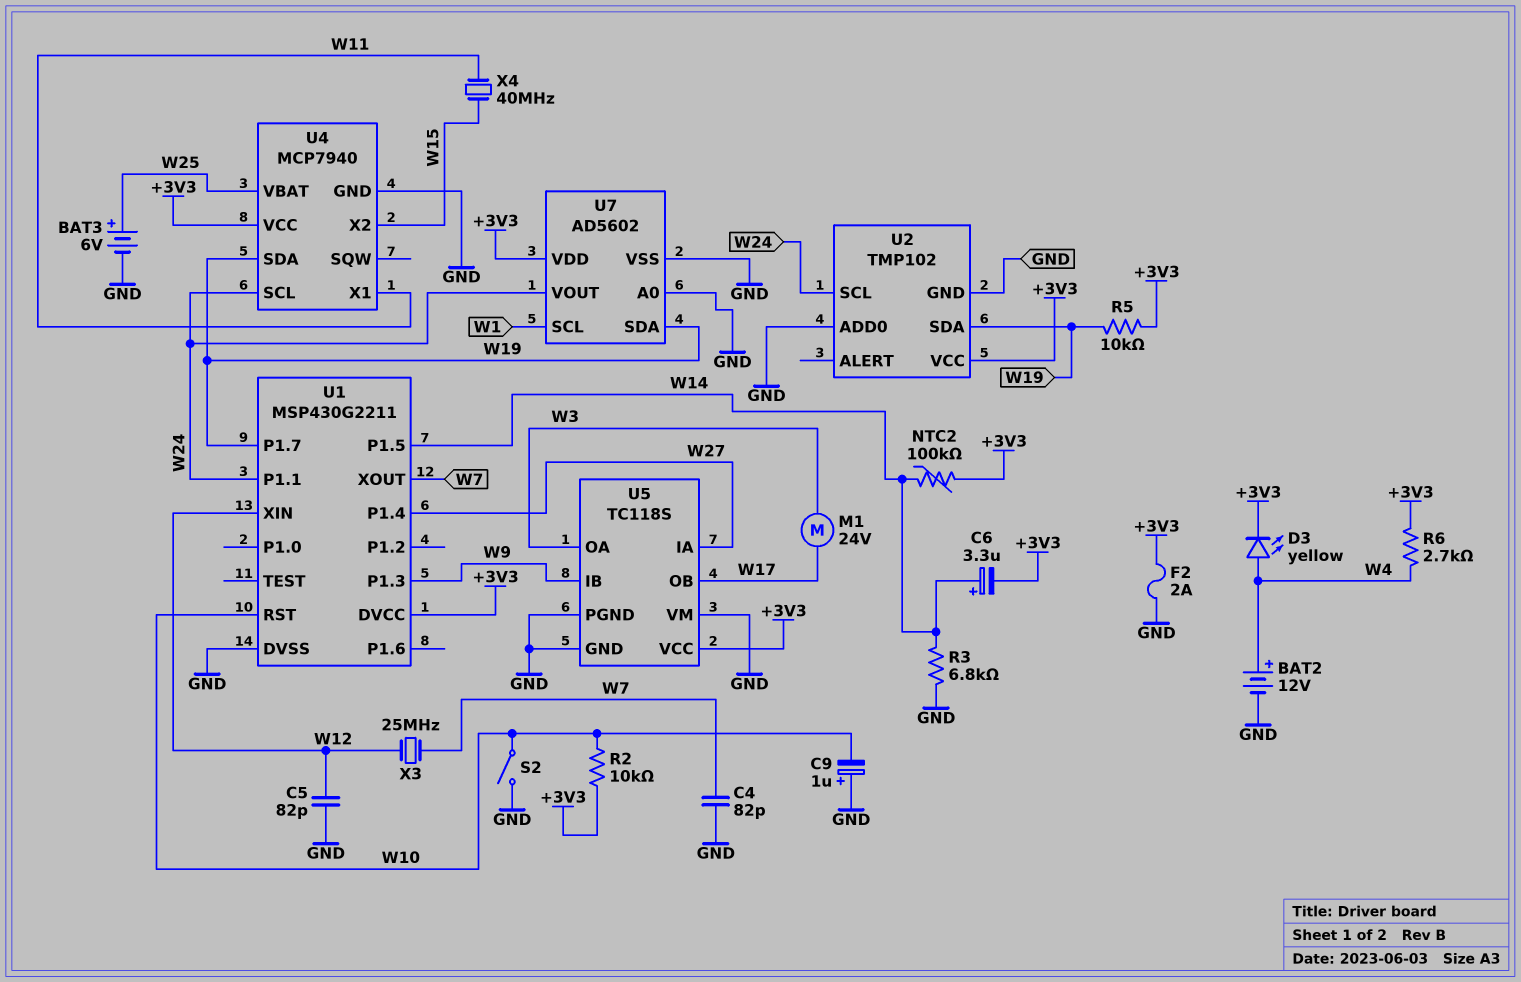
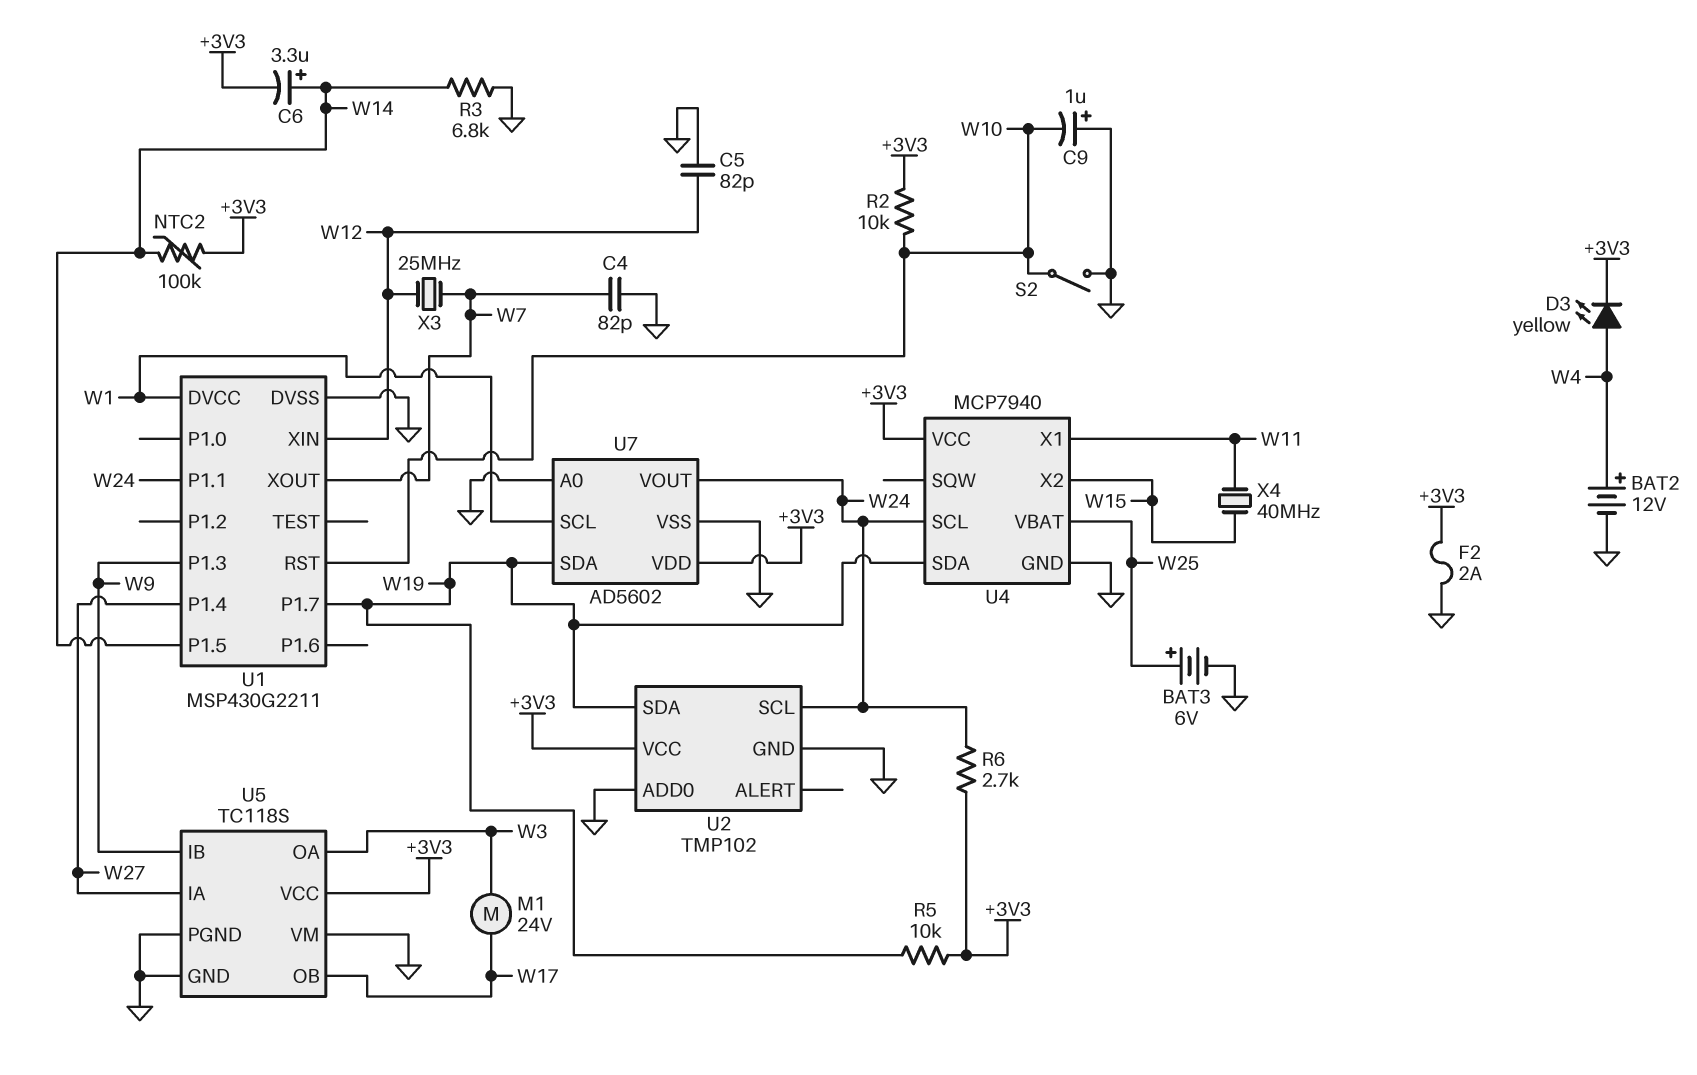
R6: 2.7k (+3V3, W4) -> 2.7k (+3V3, W24)
U1 pin DVCC: +3V3 -> W1

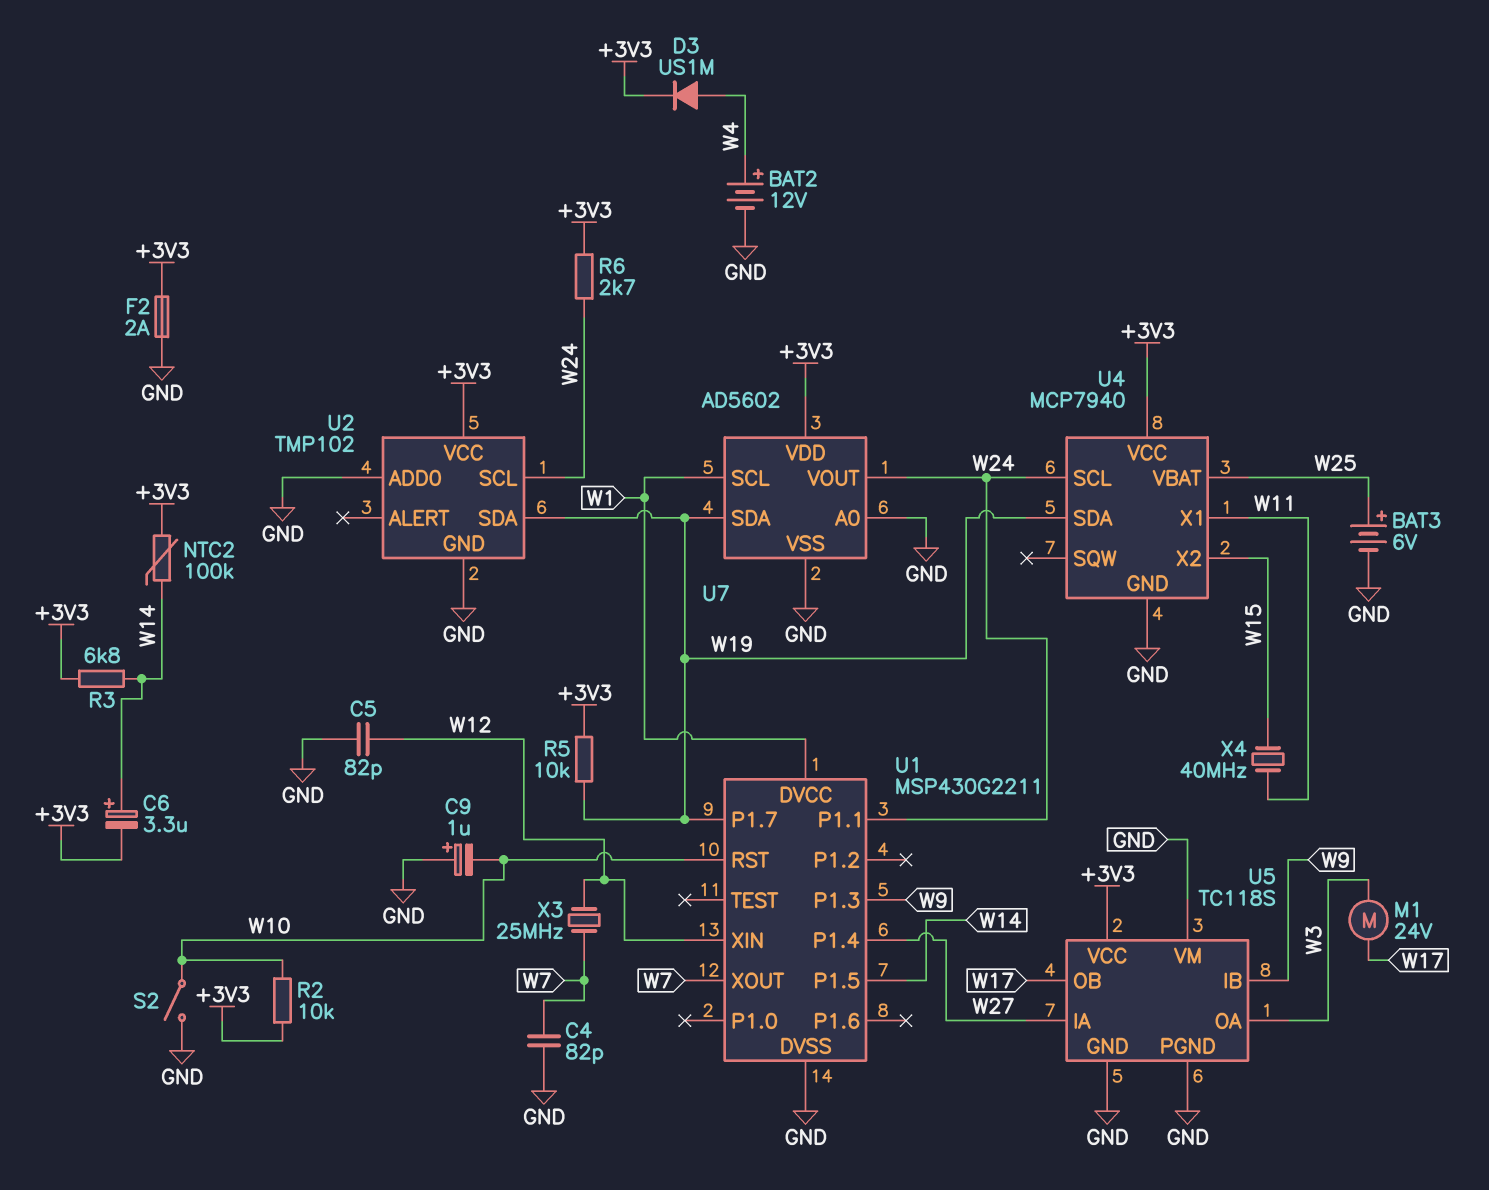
D3: LED yellow (A W4, K +3V3) -> diode US1M (A W4, K +3V3)
R3: 6.8k (GND, W14) -> 6.8k (+3V3, W14)

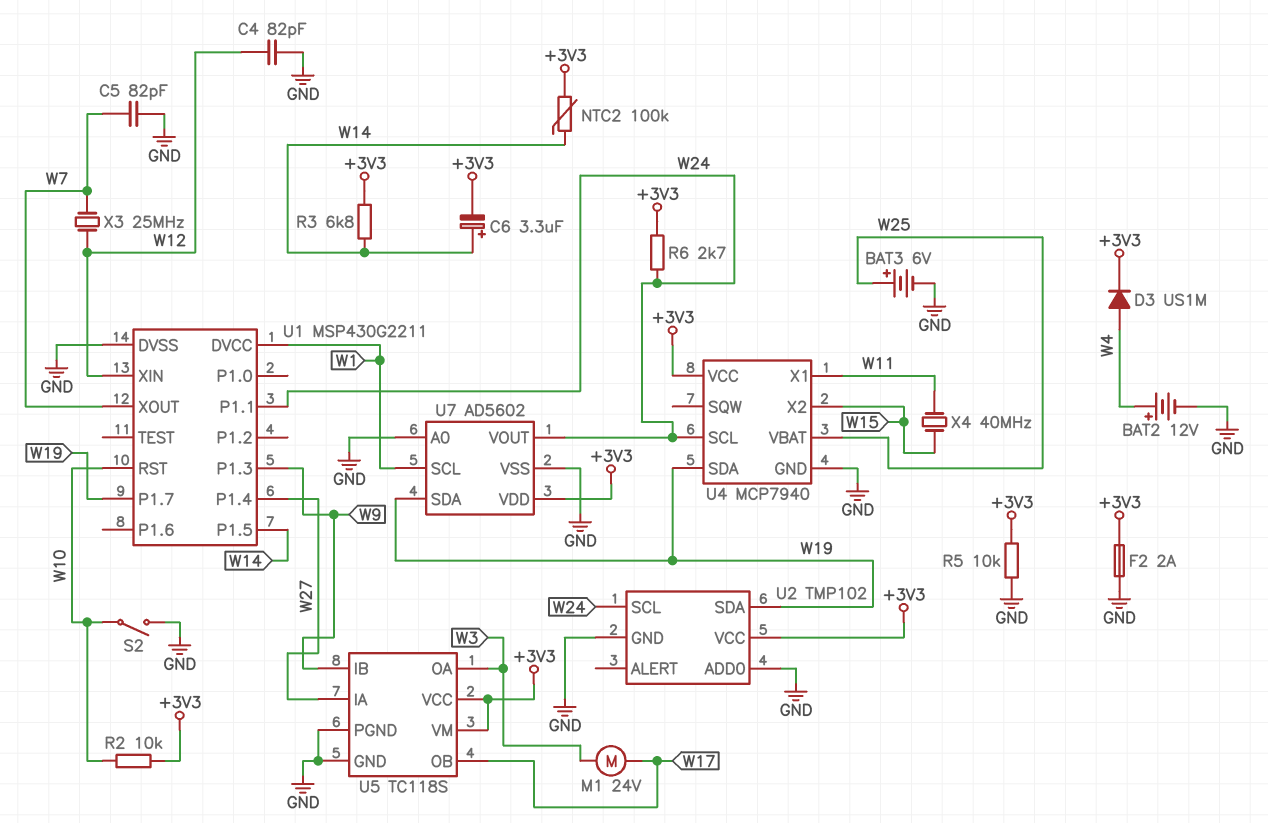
C4: 82pF (GND, W7) -> 82pF (GND, W12)
C5: 82pF (GND, W12) -> 82pF (GND, W7)
C9: 1uF (plus GND, minus W10) -> none
R5: 10k (+3V3, W19) -> 10k (+3V3, GND)
U5 pin VM: GND -> +3V3

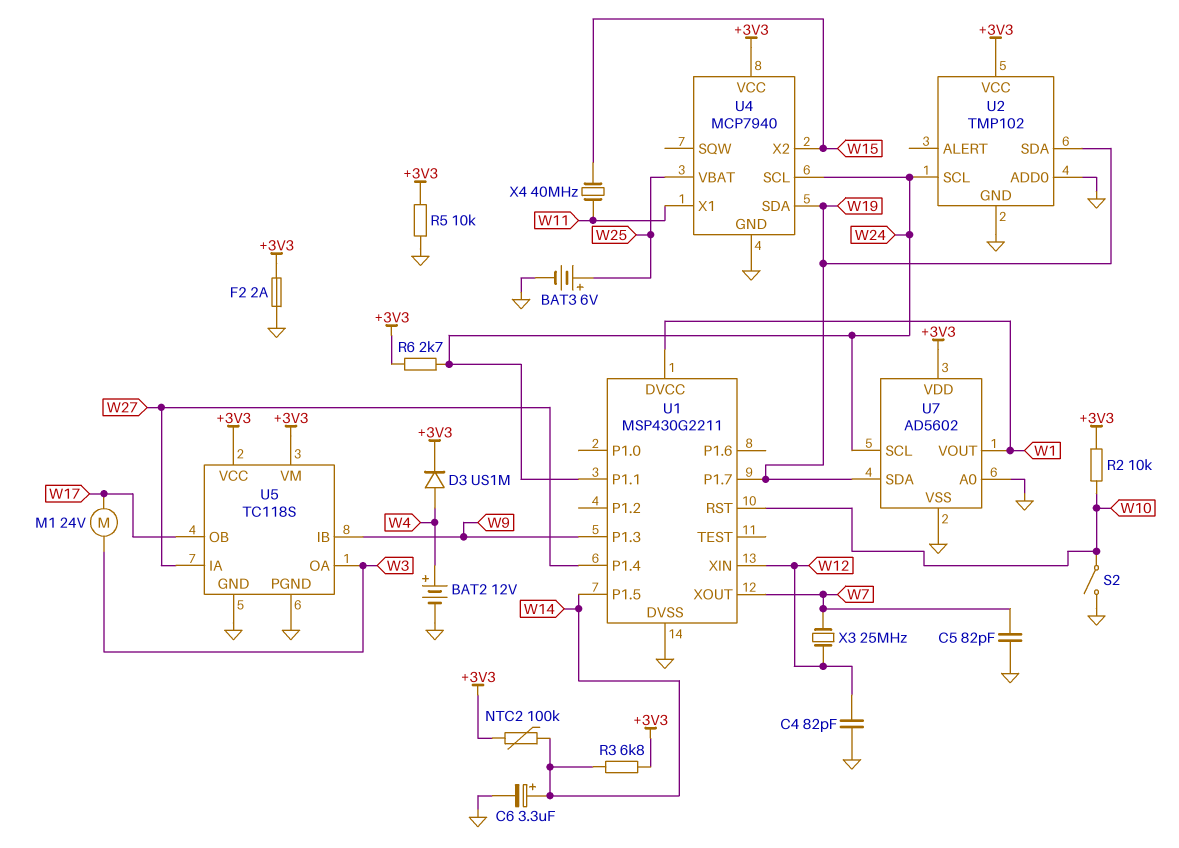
C6: 3.3uF (plus W14, minus +3V3) -> 3.3uF (plus W14, minus GND)
U7 pin SCL: W1 -> W24
U7 pin VOUT: W24 -> W1

